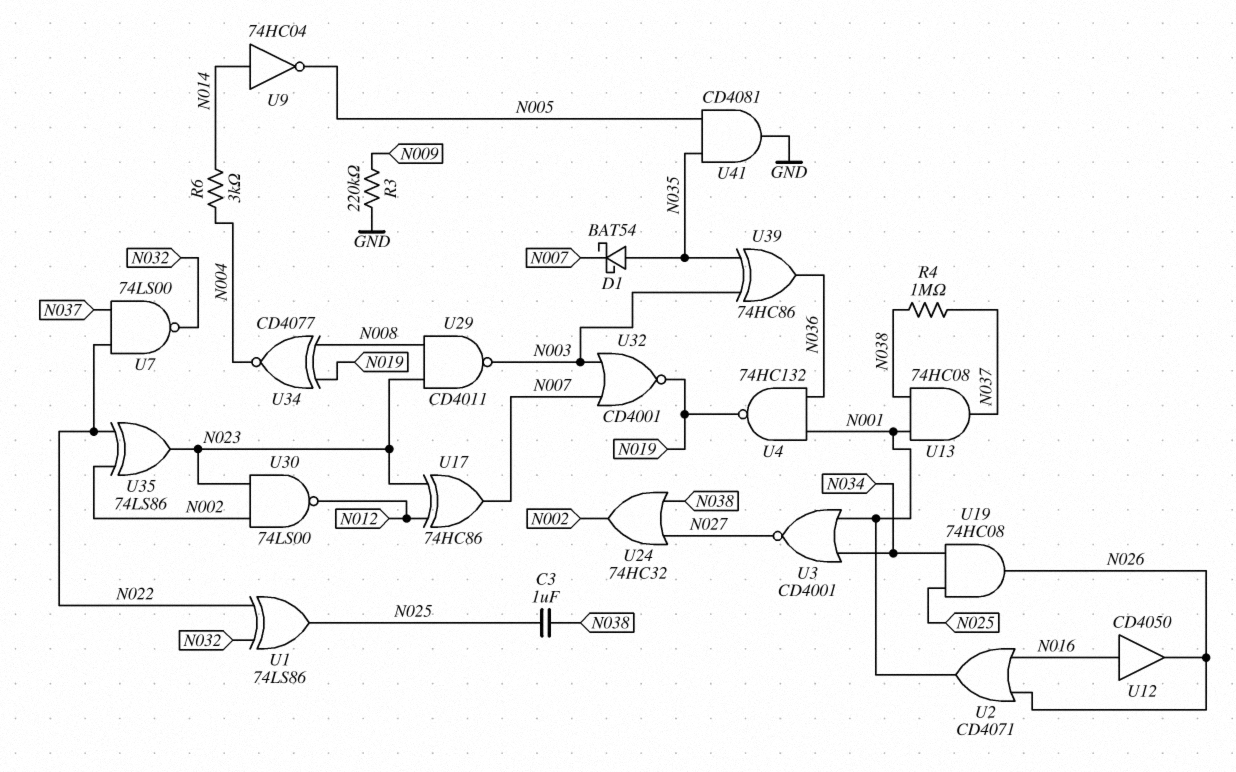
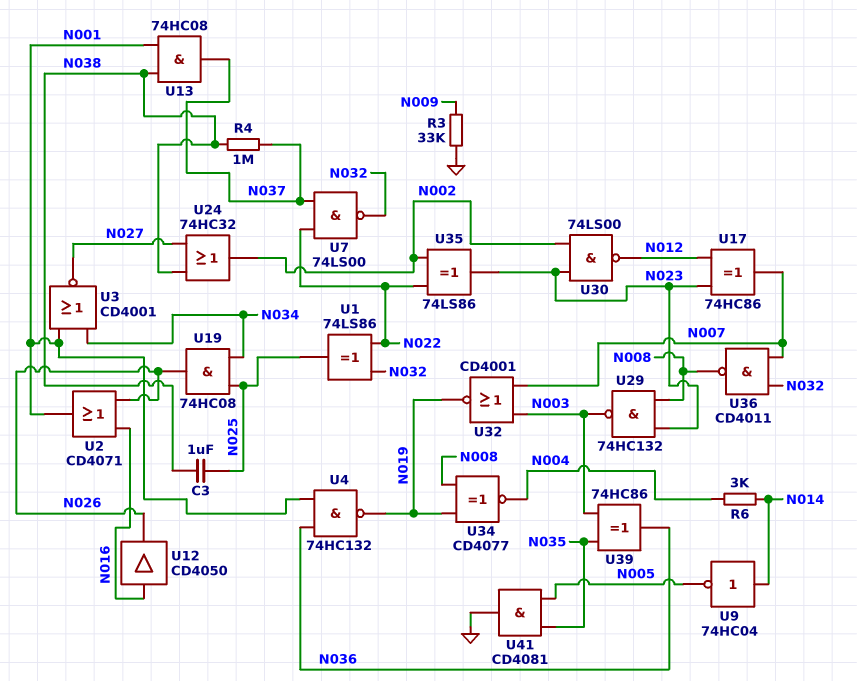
D1: schottky BAT54 (A N035, K N007) -> none
R3: 220k (GND, N009) -> 33k (GND, N009)
U29: NAND CD4011 (in N008, in N023, out N003) -> NAND 74HC132 (in N008, in N023, out N003)
U36: none -> NAND CD4011 (in N007, in N032, out N008)

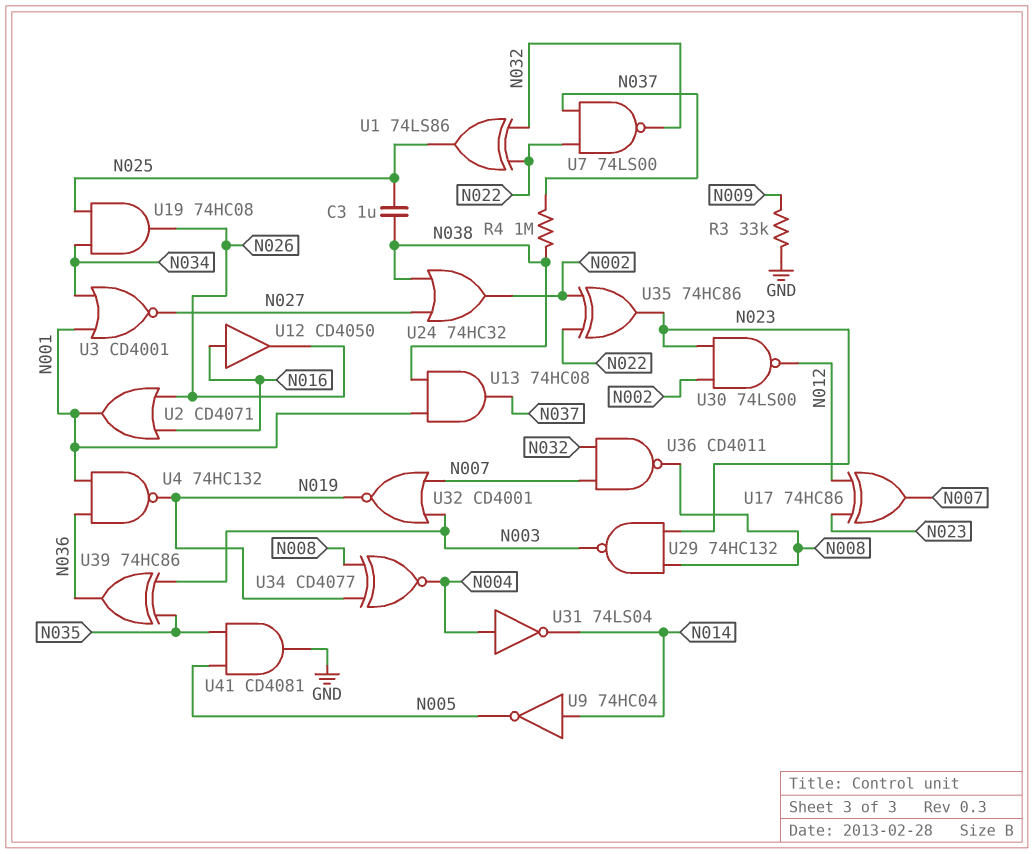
R6: 3k (N004, N014) -> none
U31: none -> NOT 74LS04 (in N004, out N014)
U35: XOR 74LS86 (in N002, in N022, out N023) -> XOR 74HC86 (in N002, in N022, out N023)

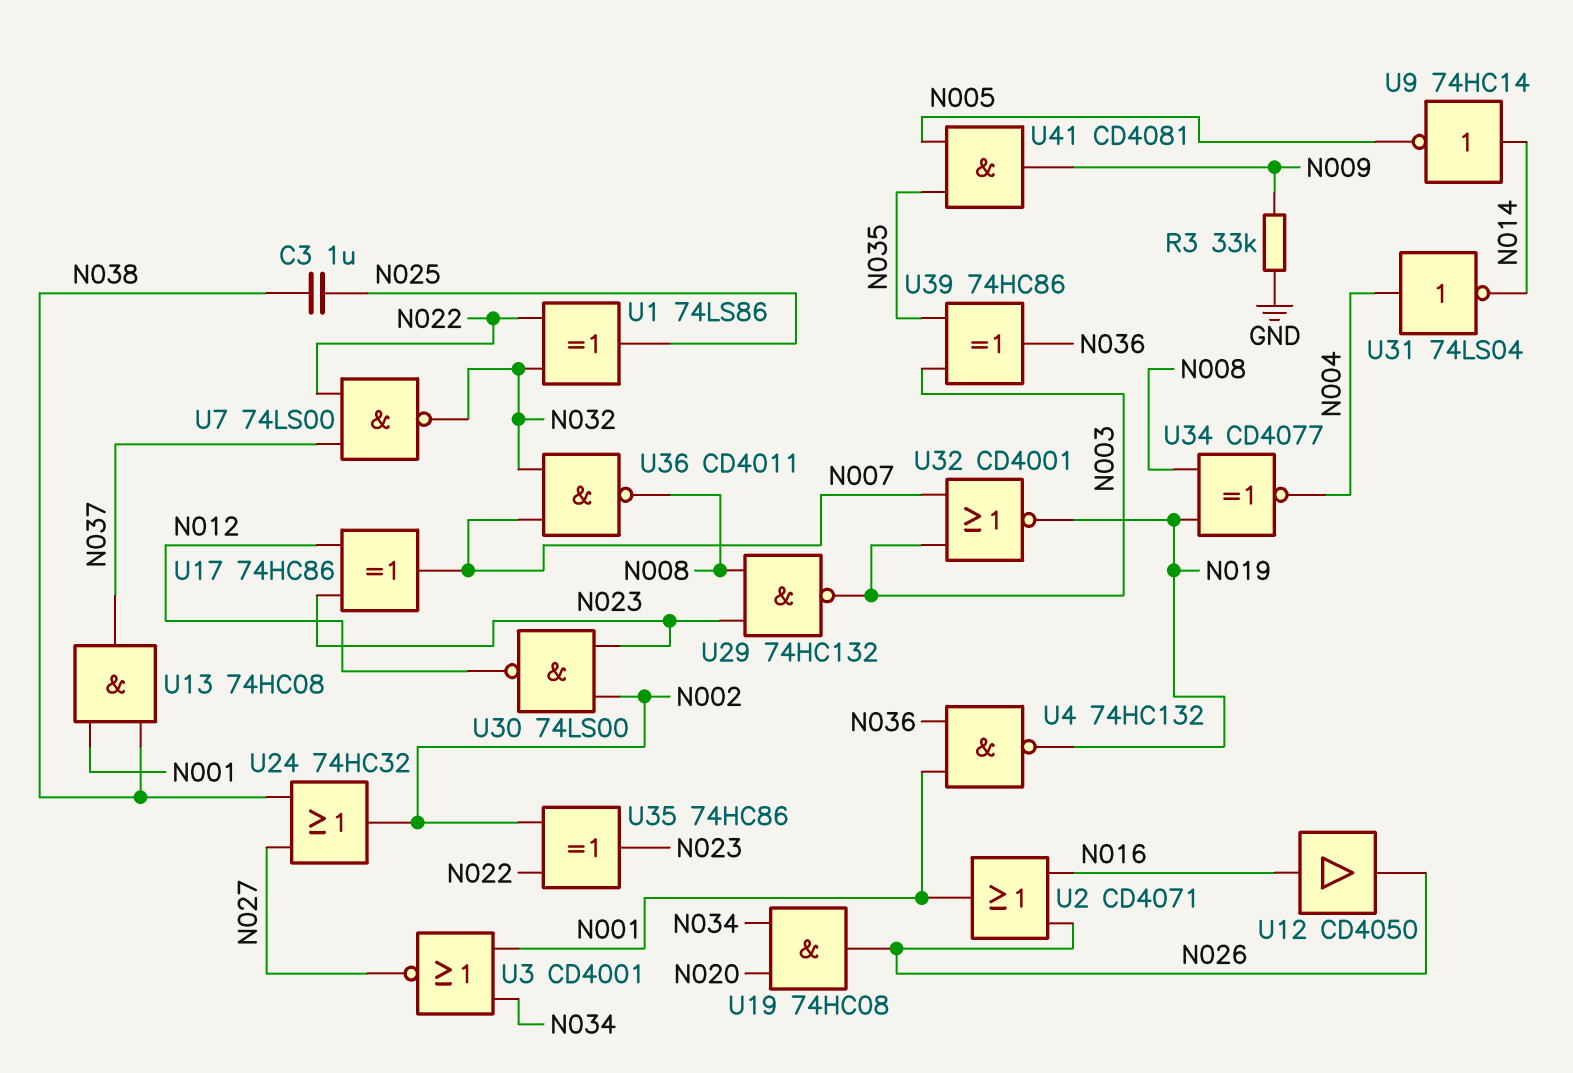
R4: 1M (N037, N038) -> none
U9: NOT 74HC04 (in N014, out N005) -> NOT 74HC14 (in N014, out N005)
U19: AND 74HC08 (in N025, in N034, out N026) -> AND 74HC08 (in N020, in N034, out N026)
U41: AND CD4081 (in N005, in N035, out GND) -> AND CD4081 (in N005, in N035, out N009)

